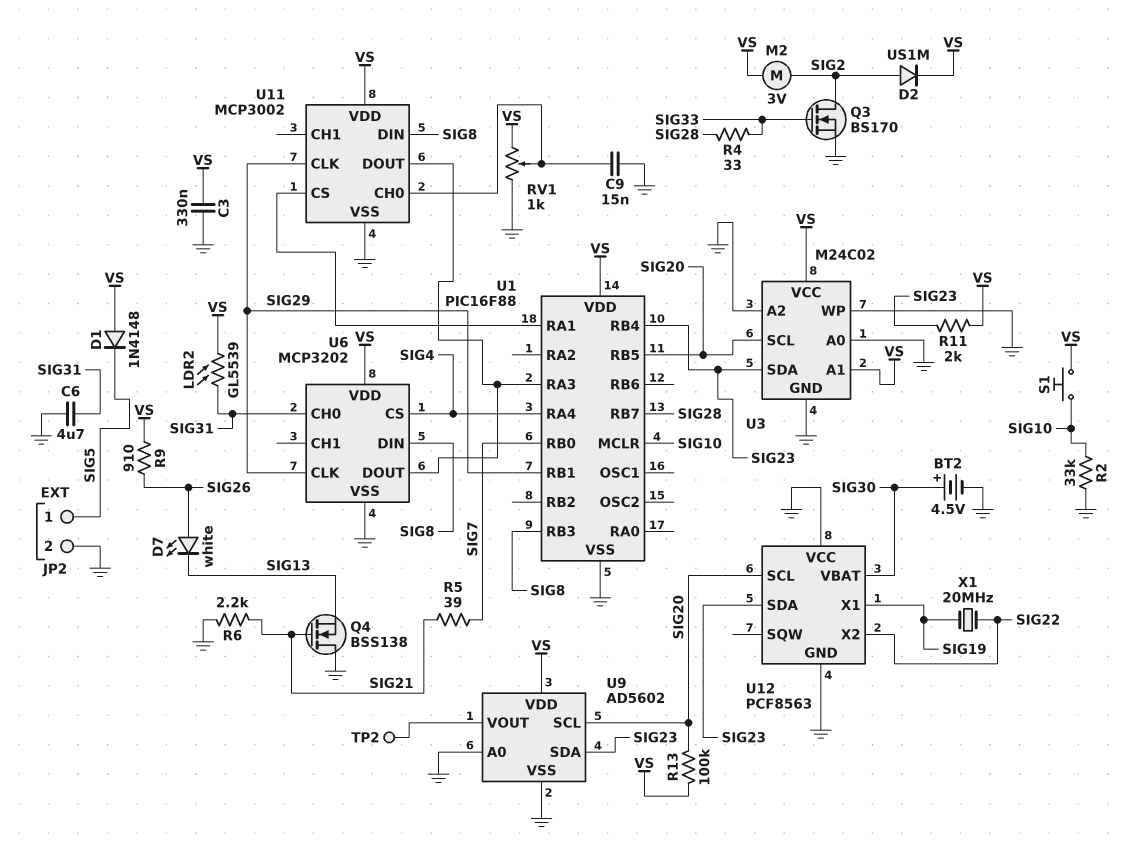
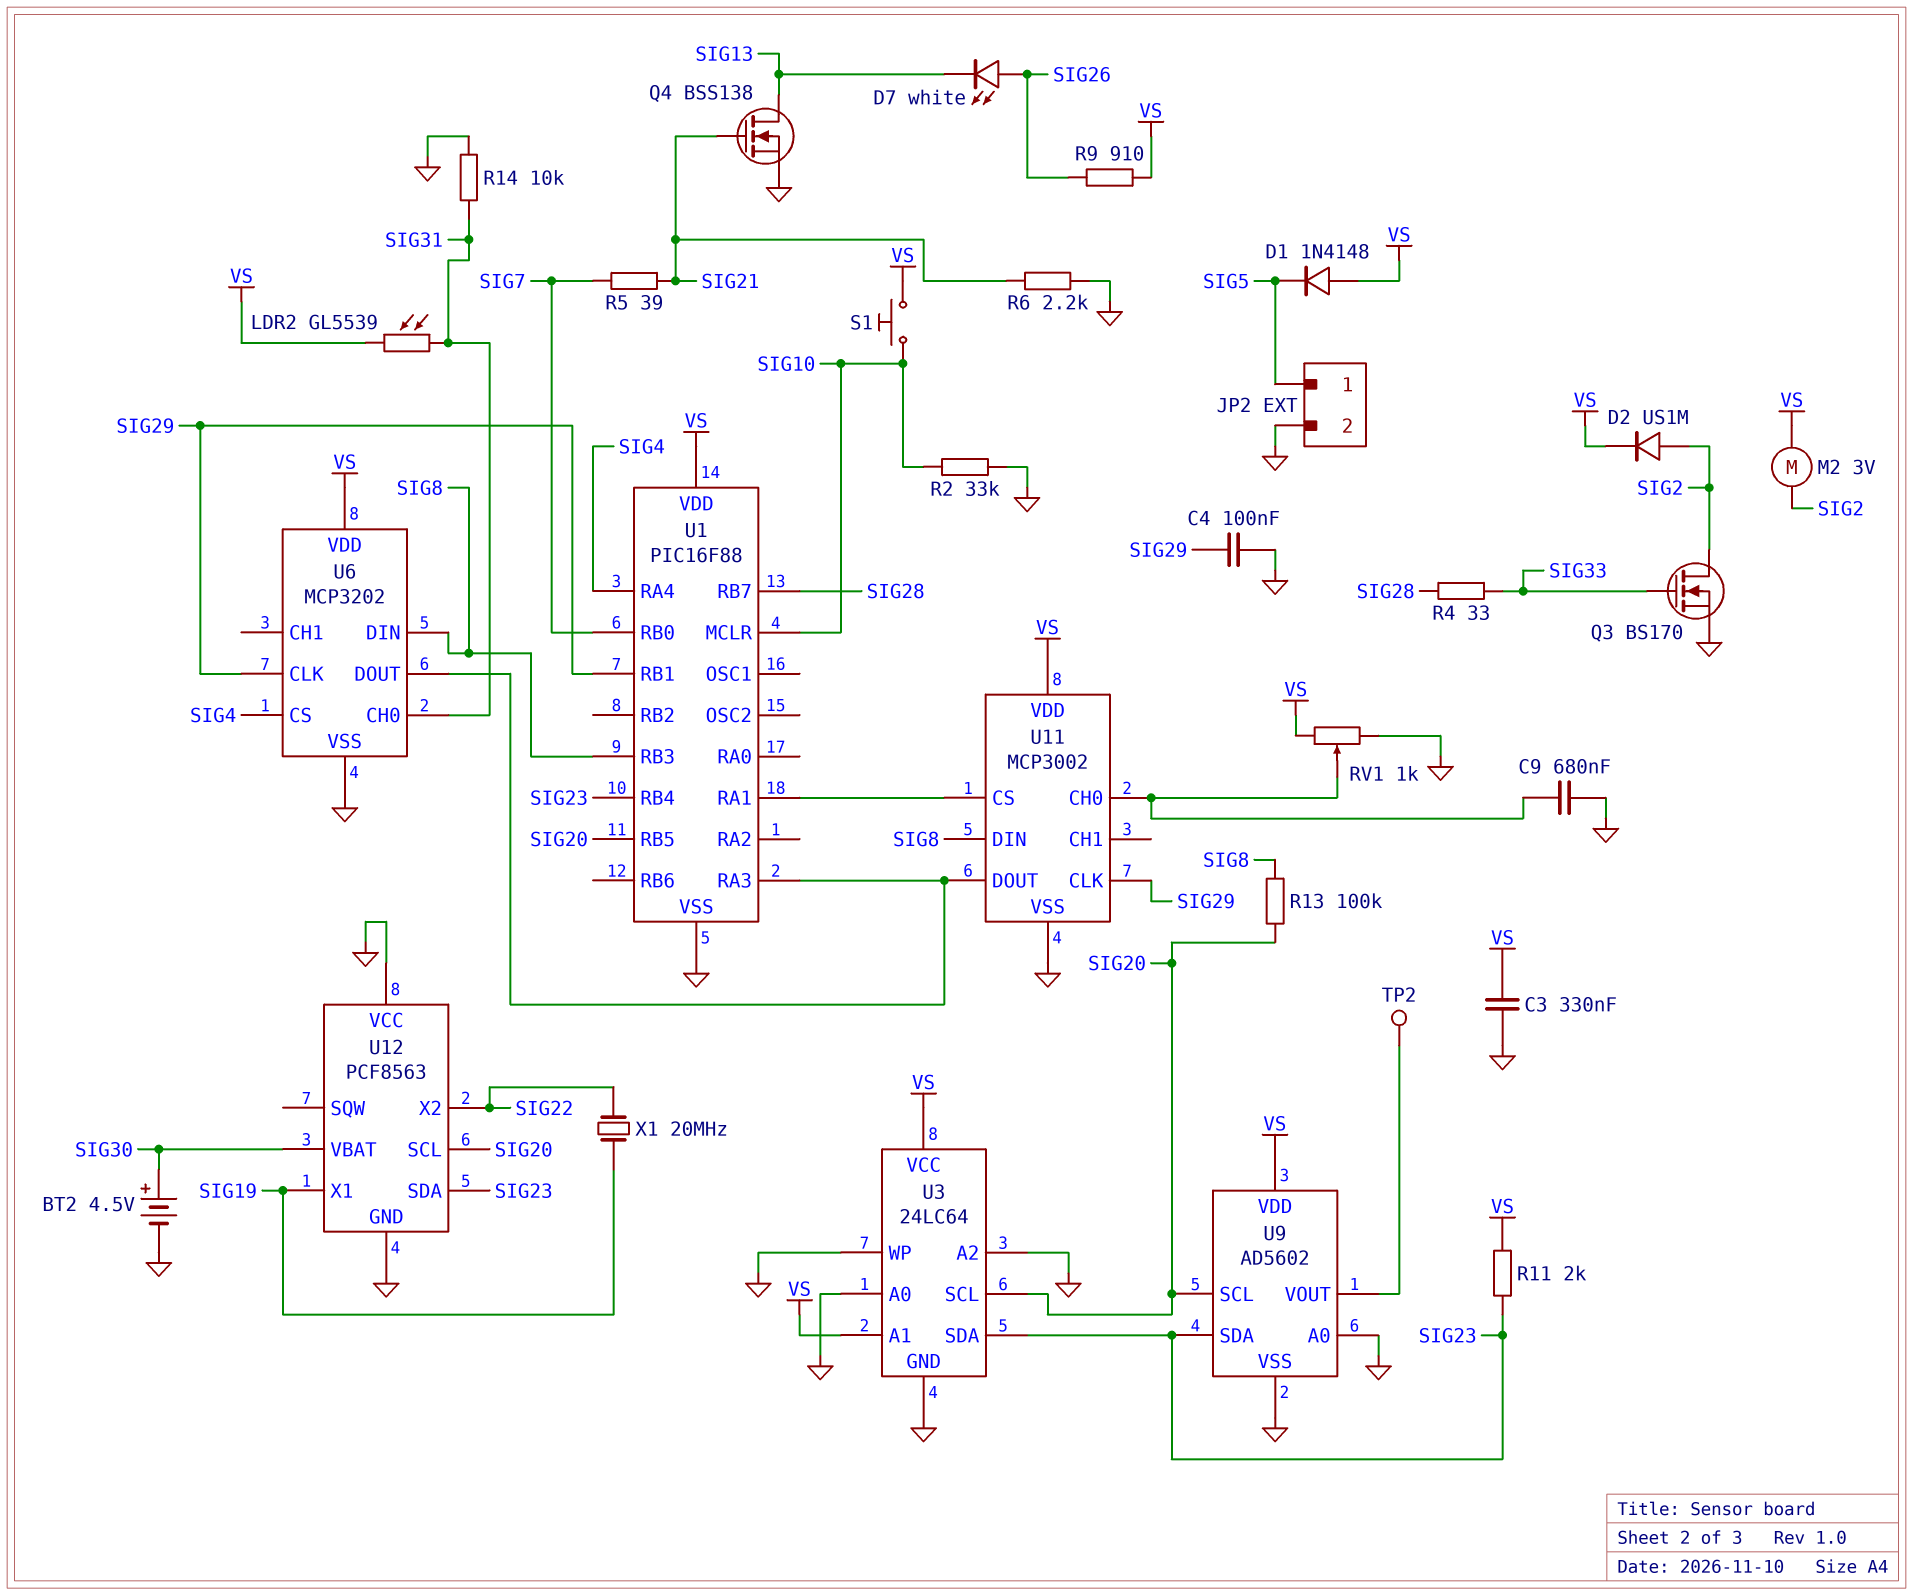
C4: none -> 100nF (GND, SIG29)
C6: 4.7uF (GND, SIG31) -> none
C9: 15nF (GND, U11/CH0) -> 680nF (GND, U11/CH0)
Q4: NMOS BSS138 (G SIG21, D GND, S SIG13) -> NMOS BSS138 (G SIG21, D SIG13, S GND)
R13: 100k (SIG20, VS) -> 100k (SIG8, SIG20)
R14: none -> 10k (GND, SIG31)
U3: M24C02 -> 24LC64

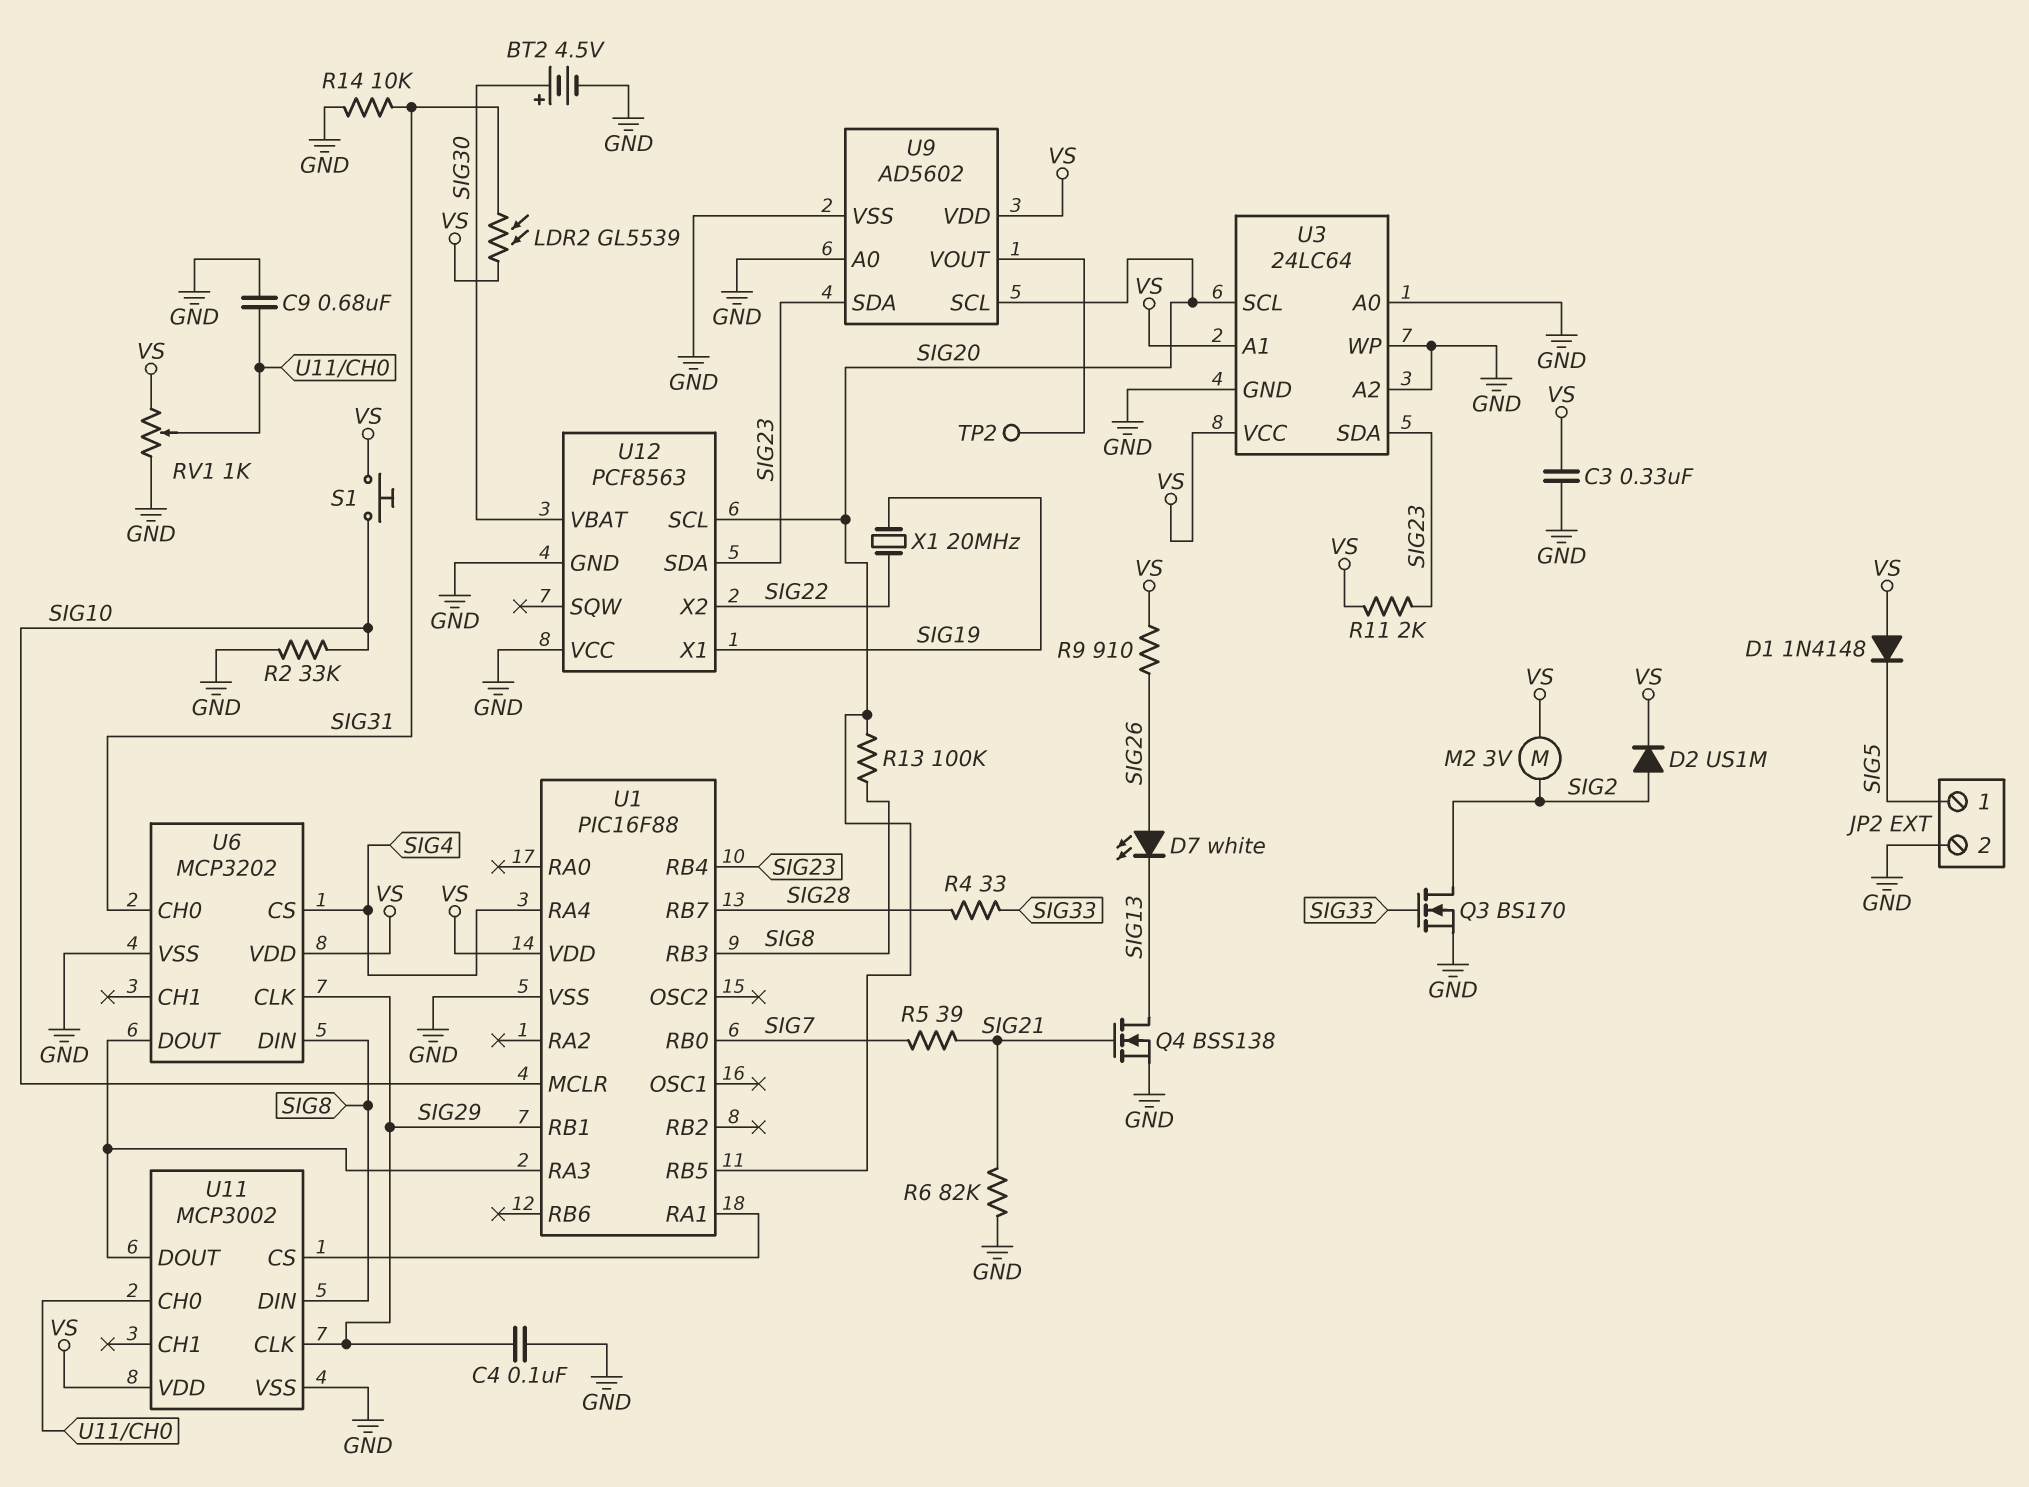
R6: 2.2k (GND, SIG21) -> 82k (GND, SIG21)

